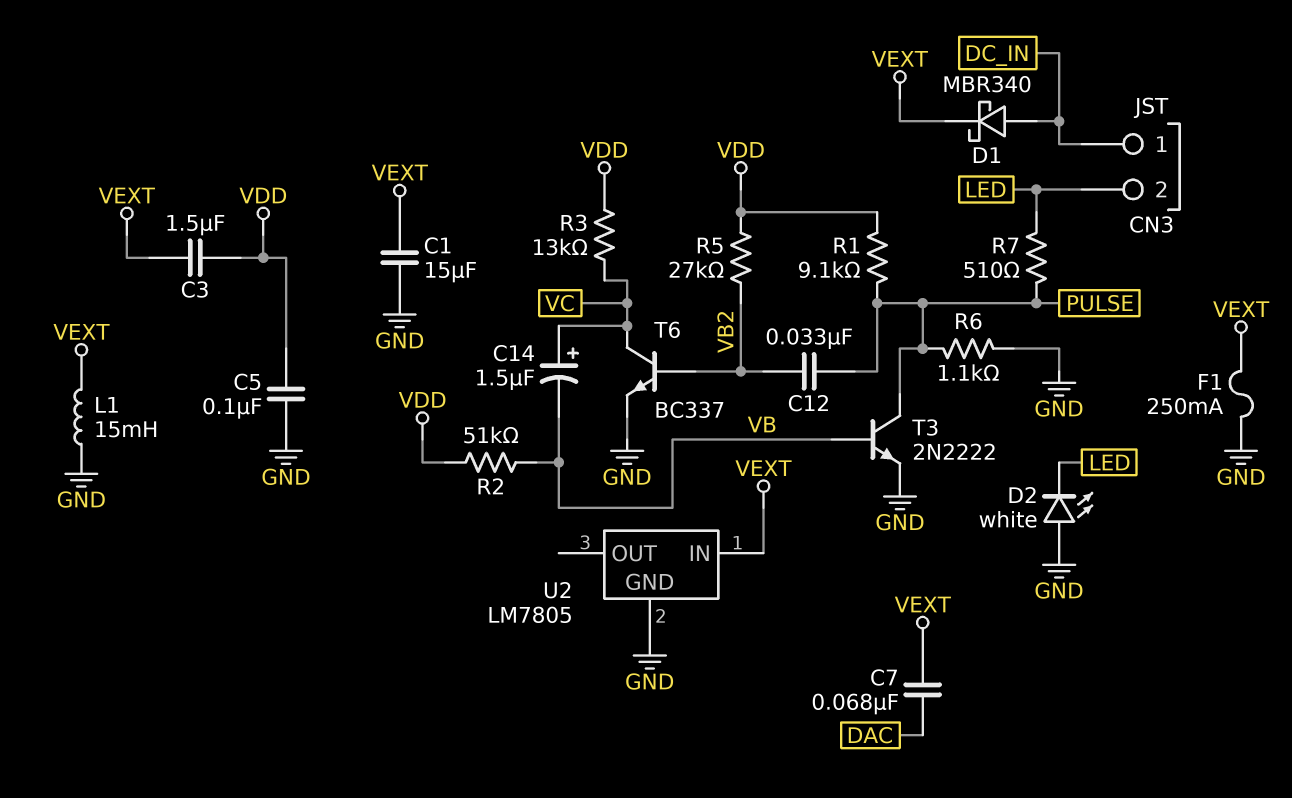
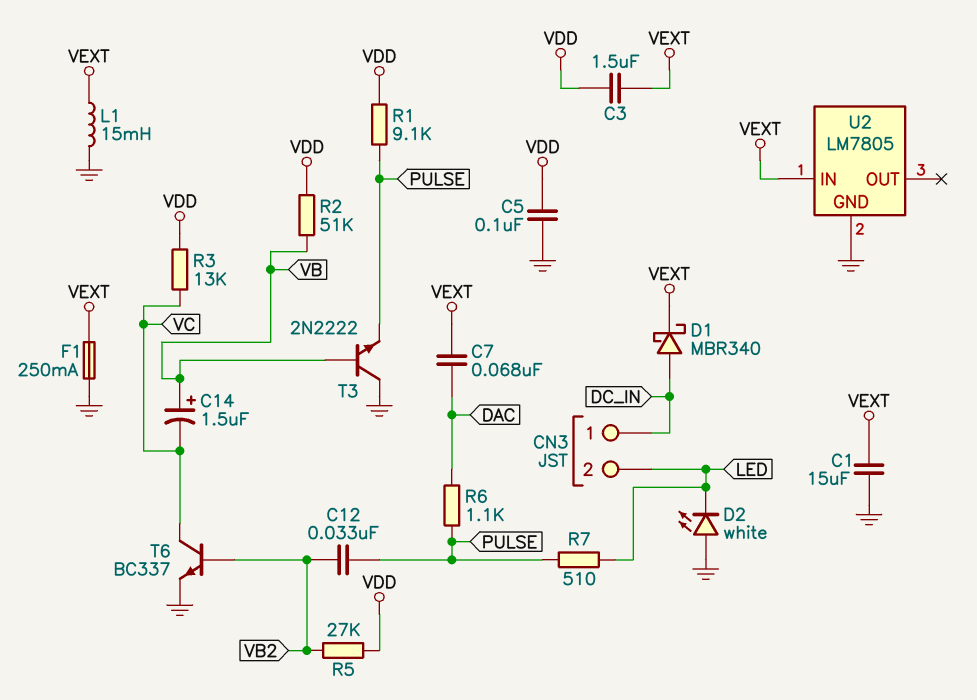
C14: 1.5uF (plus VC, minus VB) -> 1.5uF (plus VB, minus VC)
R6: 1.1k (GND, PULSE) -> 1.1k (DAC, PULSE)
T3: NPN 2N2222 (B VB, C PULSE, E GND) -> NPN 2N2222 (B VB, C GND, E PULSE)

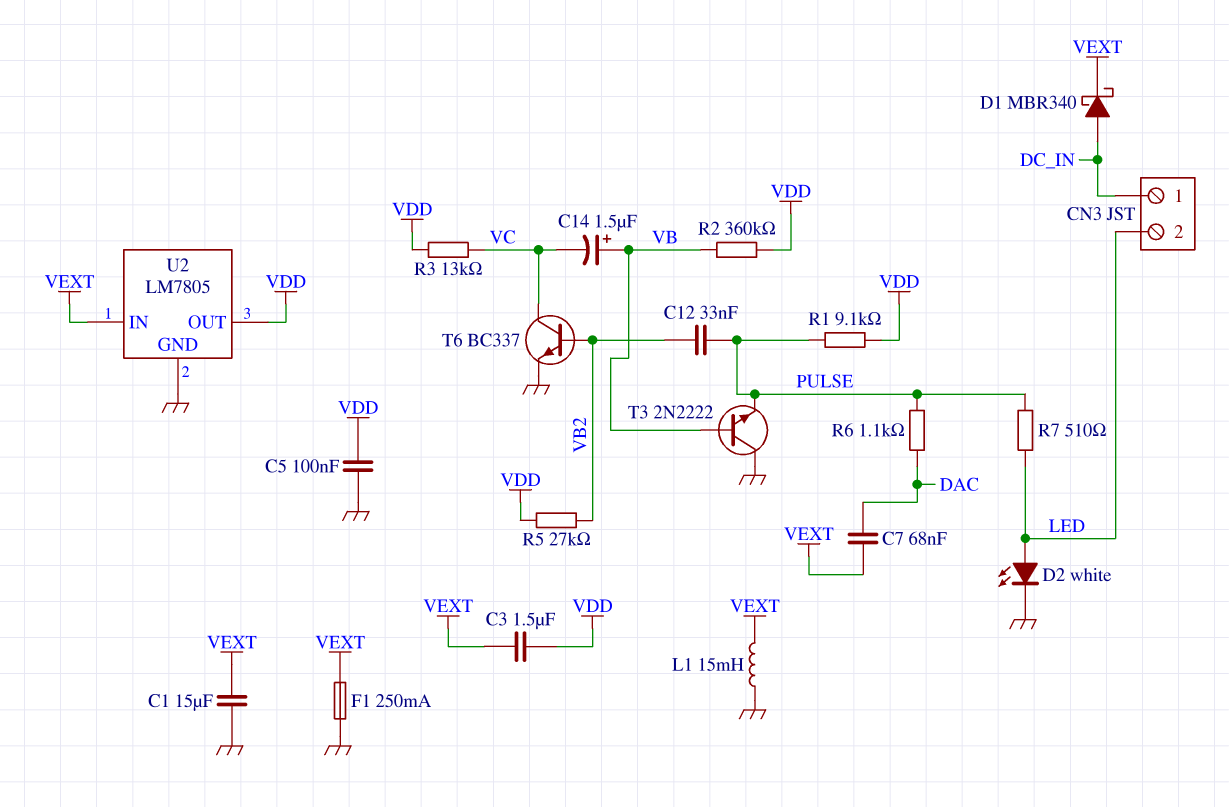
D2: LED white (A GND, K LED) -> LED white (A LED, K GND)
R2: 51k (VB, VDD) -> 360k (VB, VDD)
U2 pin OUT: none -> VDD

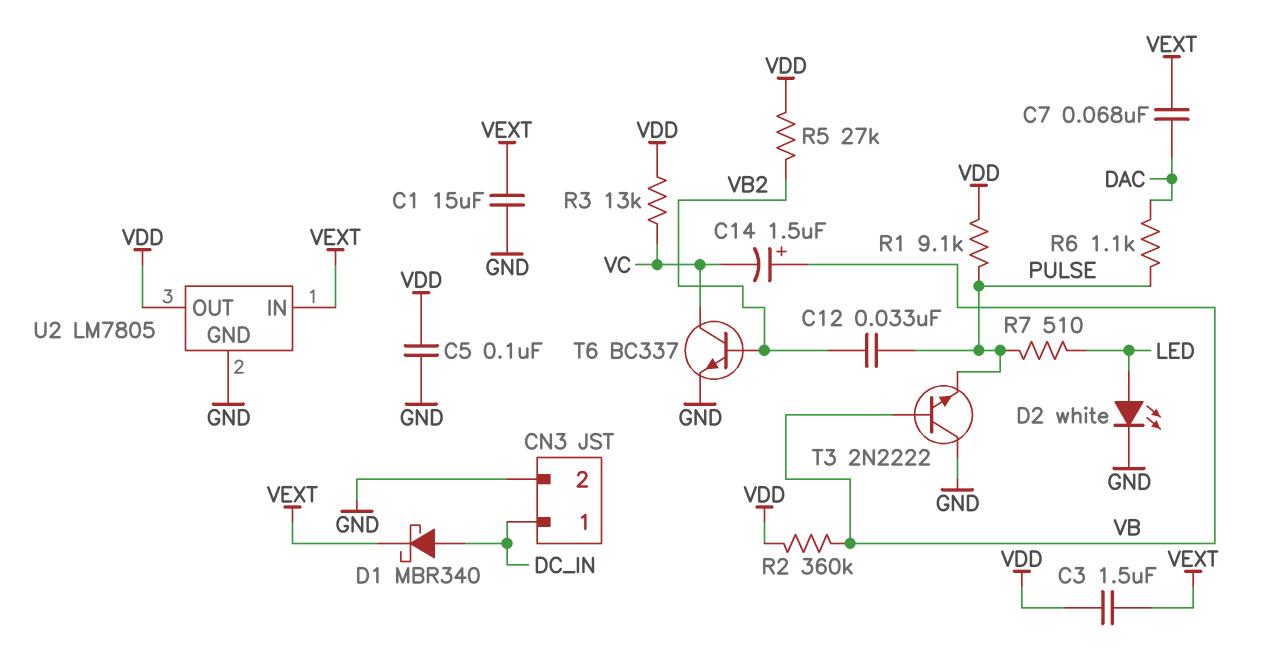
CN3 pin 2: LED -> GND
F1: 250mA (GND, VEXT) -> none
L1: 15mH (GND, VEXT) -> none

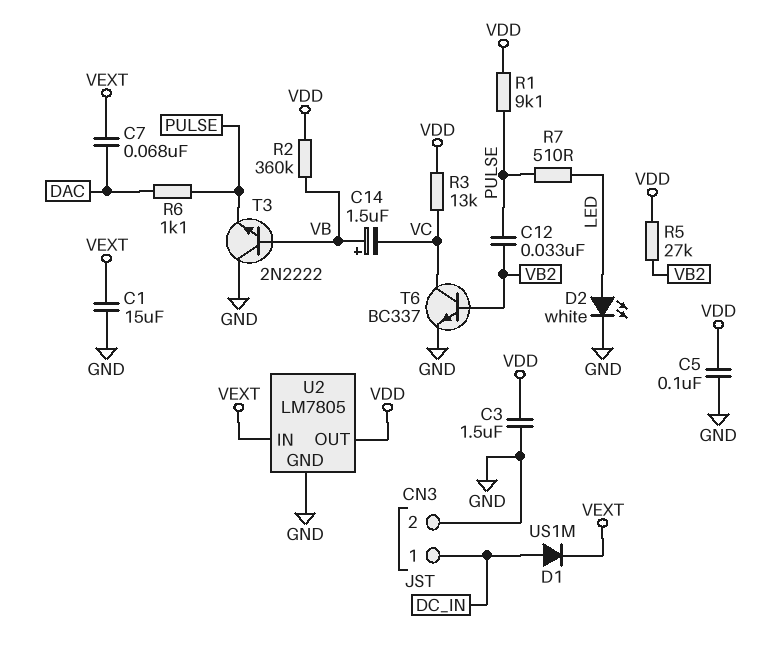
C3: 1.5uF (VDD, VEXT) -> 1.5uF (GND, VDD)
D1: schottky MBR340 (A DC_IN, K VEXT) -> diode US1M (A DC_IN, K VEXT)

